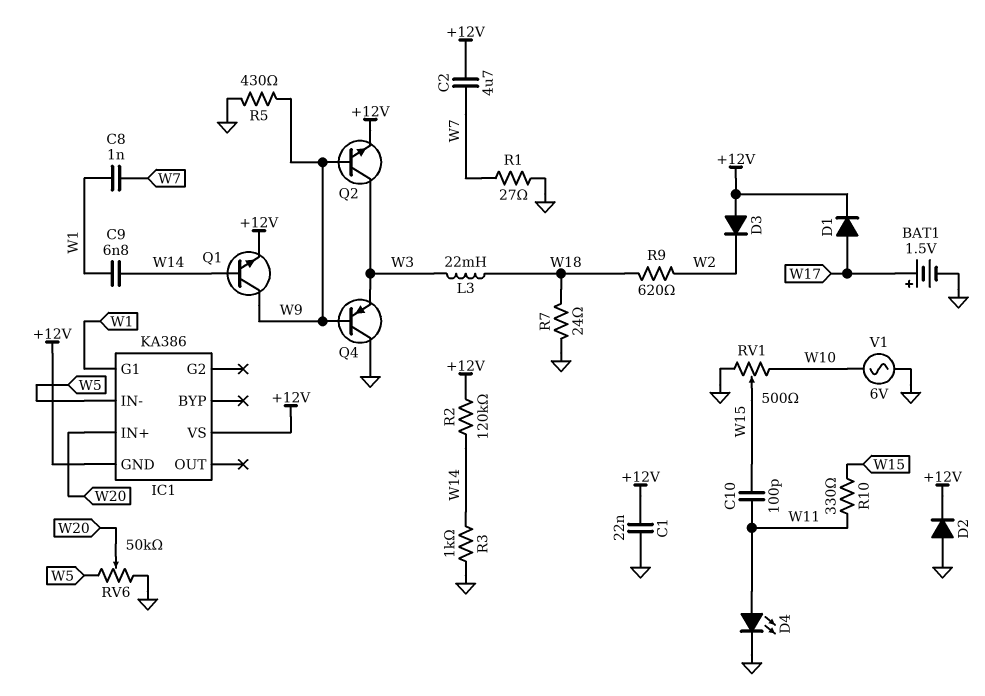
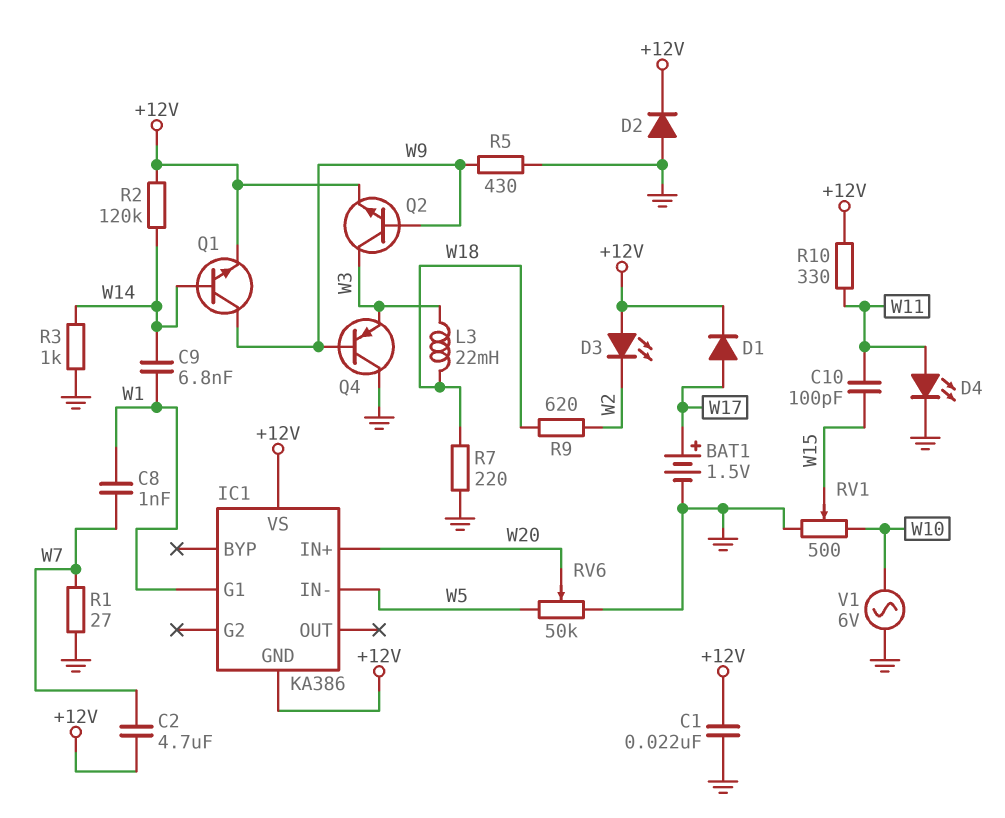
D3: diode (A +12V, K W2) -> LED (A +12V, K W2)
R7: 24 (GND, W18) -> 220 (GND, W18)
R10: 330 (W11, W15) -> 330 (+12V, W11)

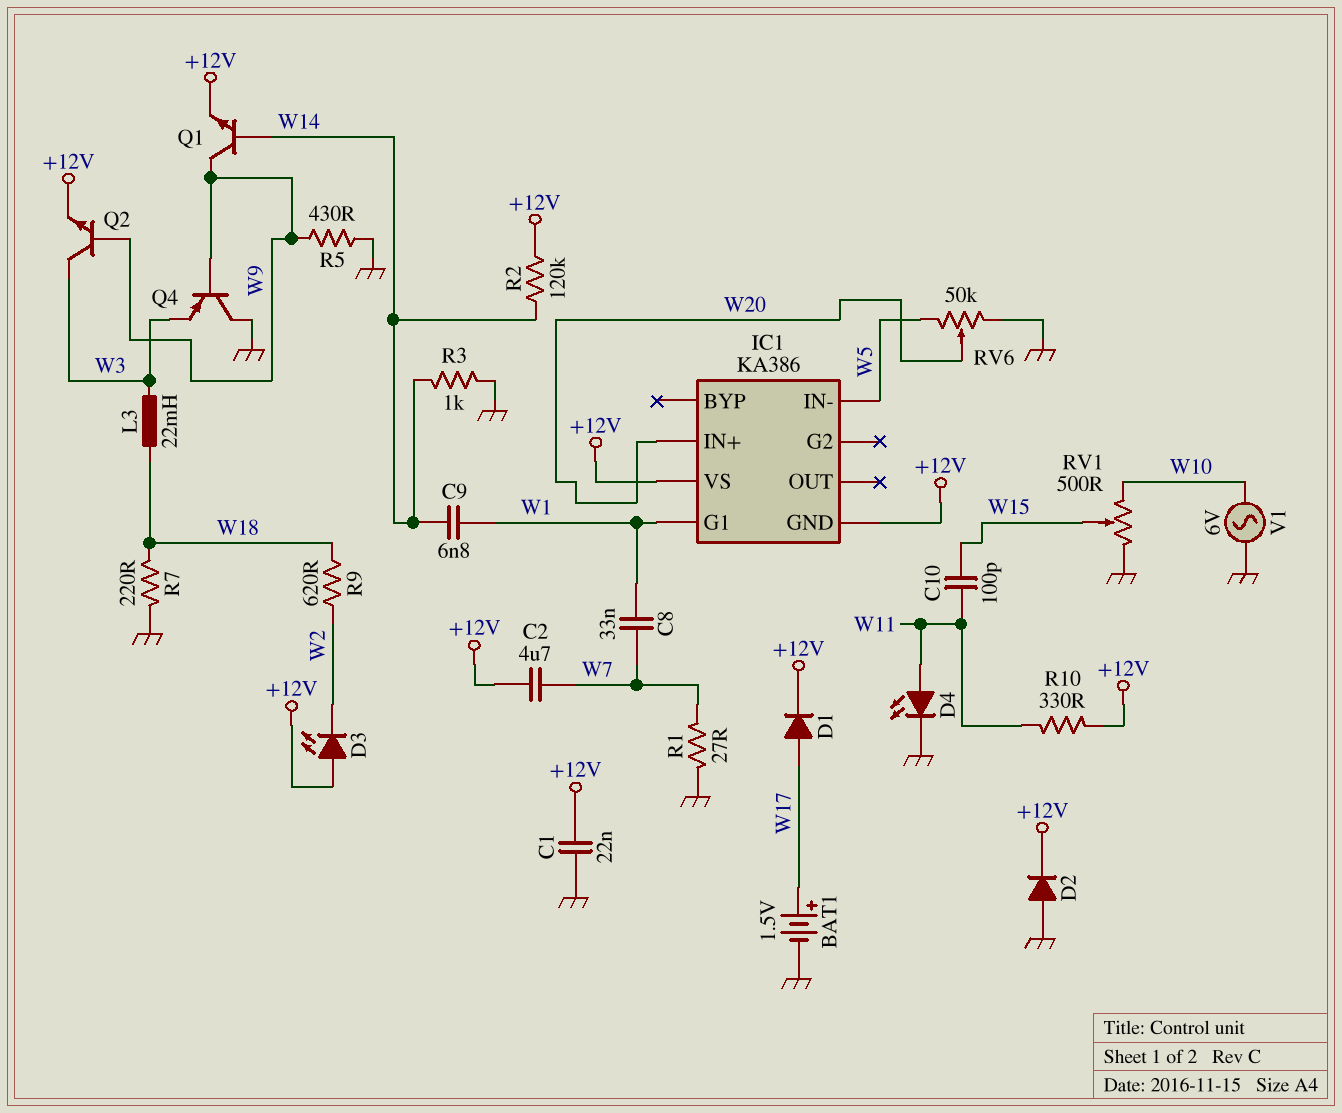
C8: 1nF (W1, W7) -> 33nF (W1, W7)

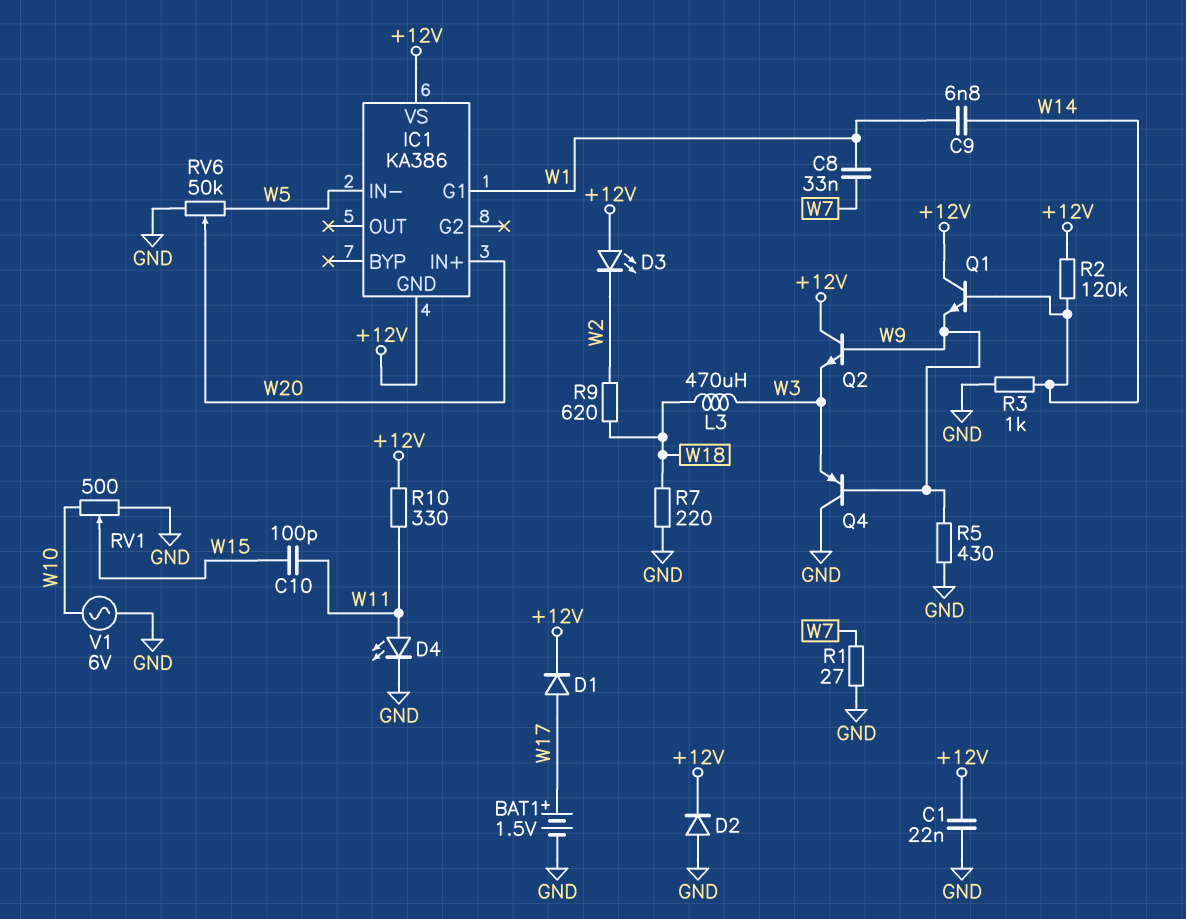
C2: 4.7uF (+12V, W7) -> none
L3: 22mH (W3, W18) -> 470uH (W3, W18)
Q1: NPN (B W14, C W9, E +12V) -> NPN (B W14, C +12V, E W9)
Q2: NPN (B W9, C W3, E +12V) -> NPN (B W9, C +12V, E W3)

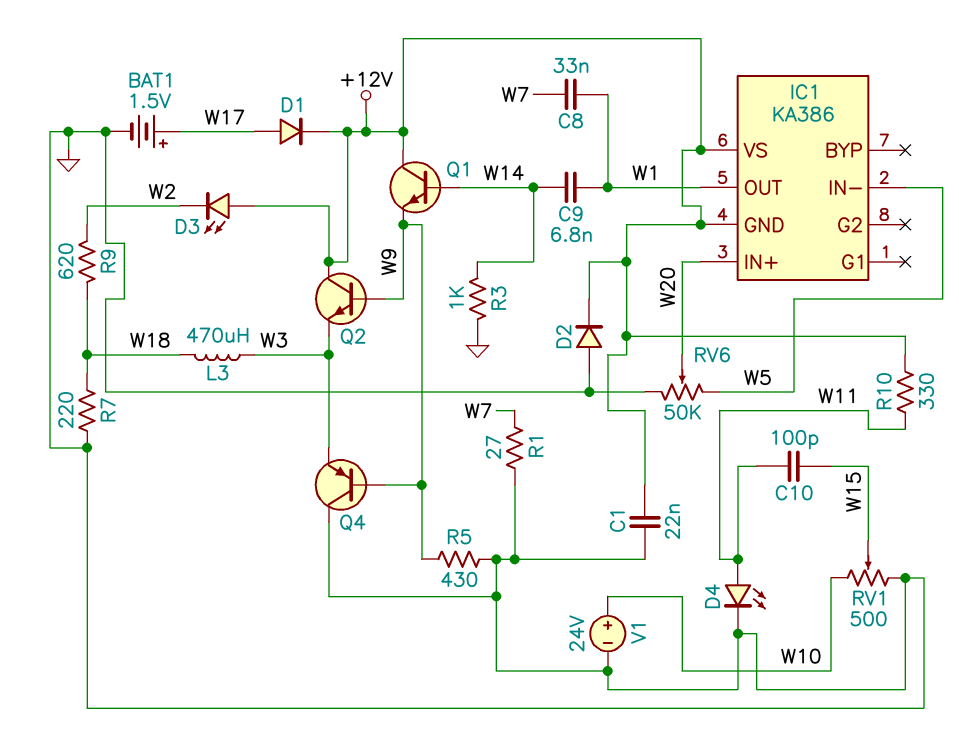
IC1 pin G1: W1 -> none
IC1 pin OUT: none -> W1
R2: 120k (+12V, W14) -> none
V1: AC 6V (GND, W10) -> 24V (plus W10, minus GND)

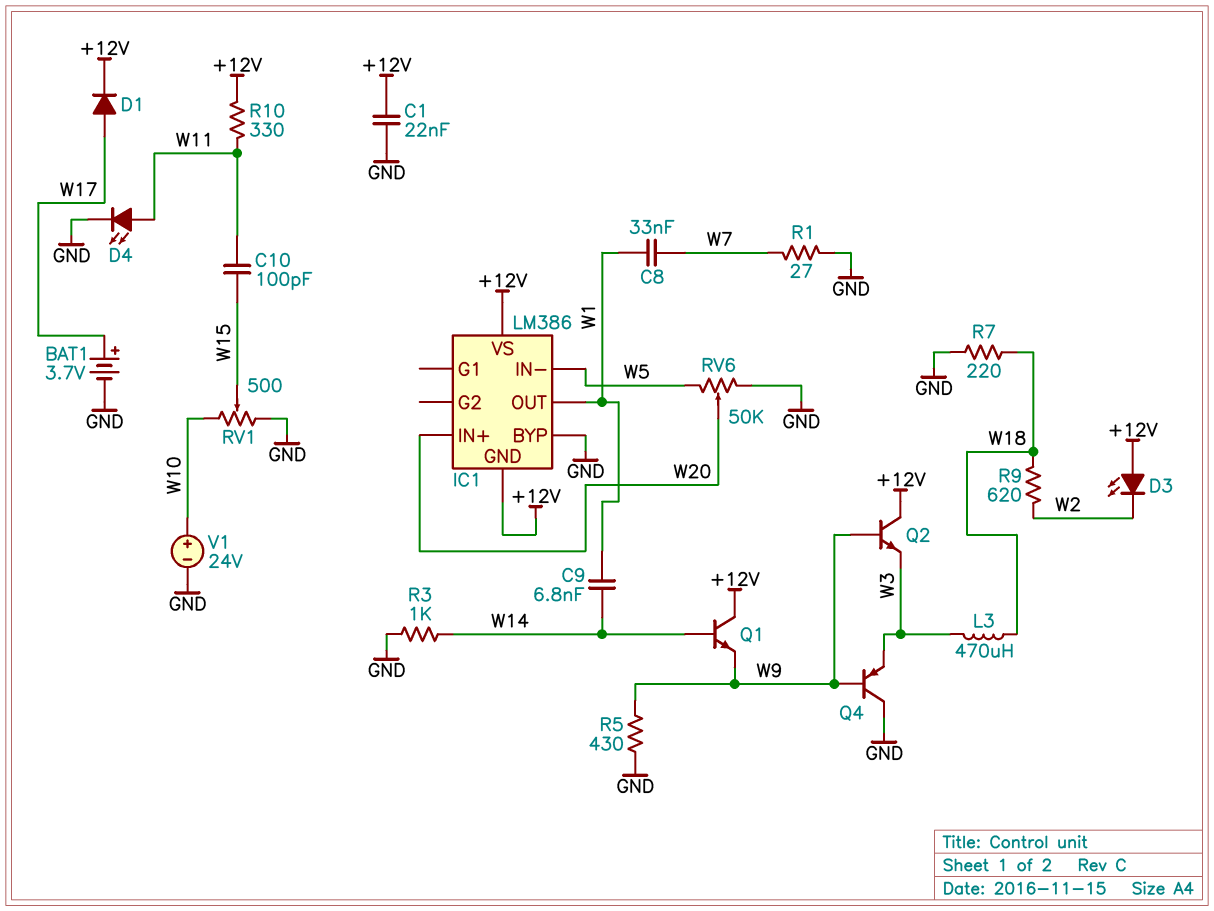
BAT1: 1.5V (plus W17, minus GND) -> 3.7V (plus W17, minus GND)
D2: diode (A GND, K +12V) -> none
IC1: KA386 -> LM386
IC1 pin BYP: none -> GND

